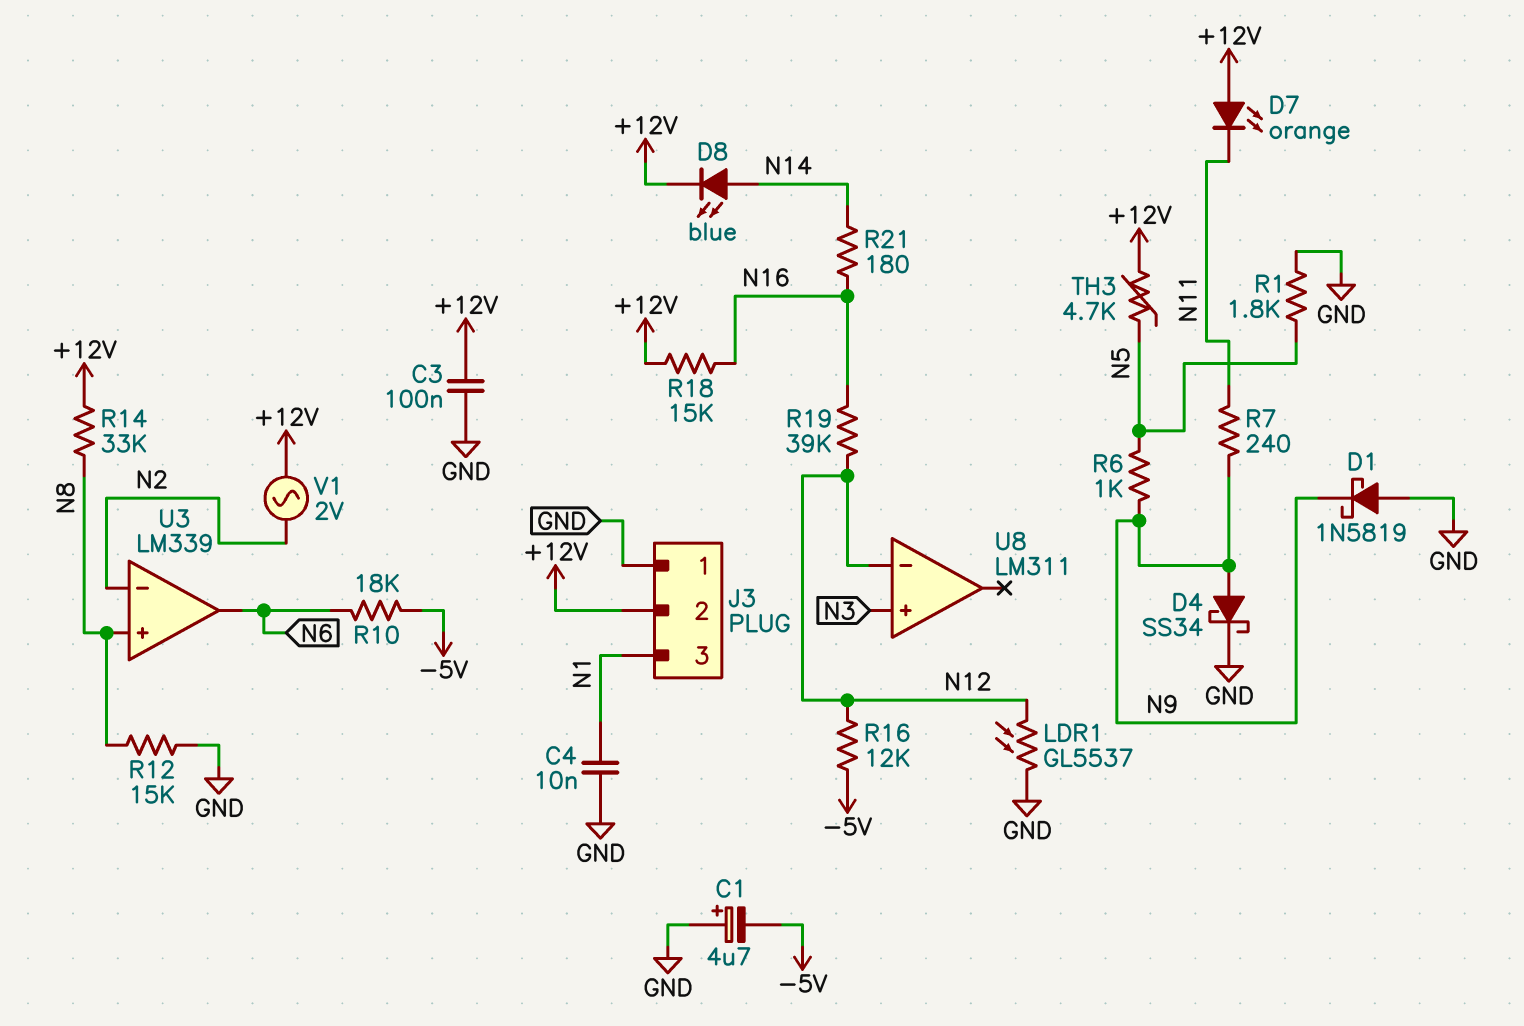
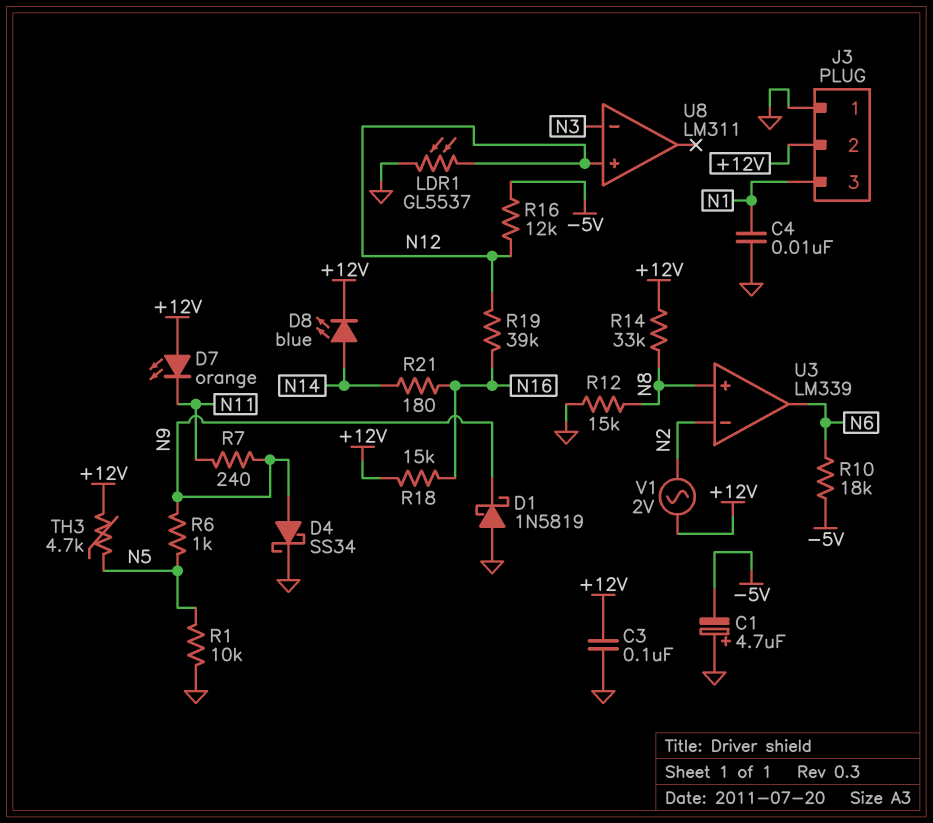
R1: 1.8k (GND, N5) -> 10k (GND, N5)
U8 pin in+: N3 -> N12
U8 pin in-: N12 -> N3

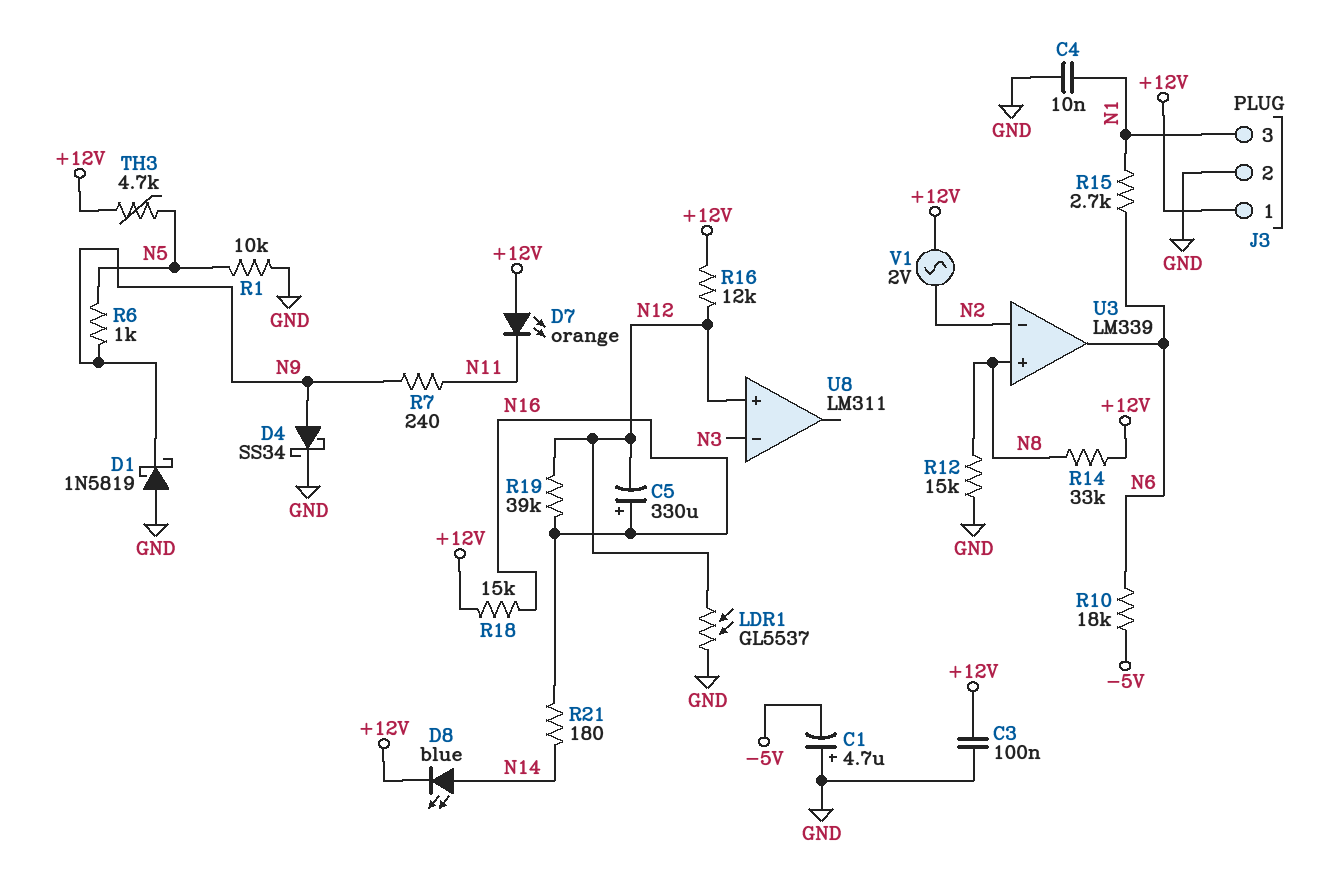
C5: none -> 330uF (plus N16, minus N12)
J3 pin 1: GND -> +12V
J3 pin 2: +12V -> GND
R15: none -> 2.7k (N1, N6)
R16: 12k (-5V, N12) -> 12k (+12V, N12)

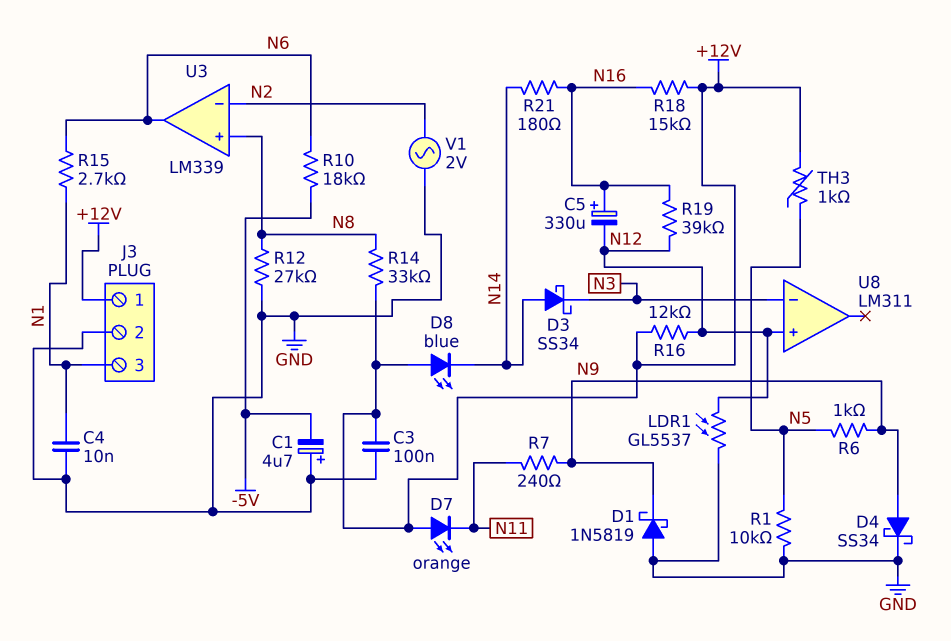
D3: none -> schottky SS34 (A N14, K N3)
D8: LED blue (A N14, K +12V) -> LED blue (A +12V, K N14)
R12: 15k (GND, N8) -> 27k (GND, N8)
TH3: 4.7k (+12V, N5) -> 1k (+12V, N5)
V1: AC 2V (+12V, N2) -> AC 2V (GND, N2)

